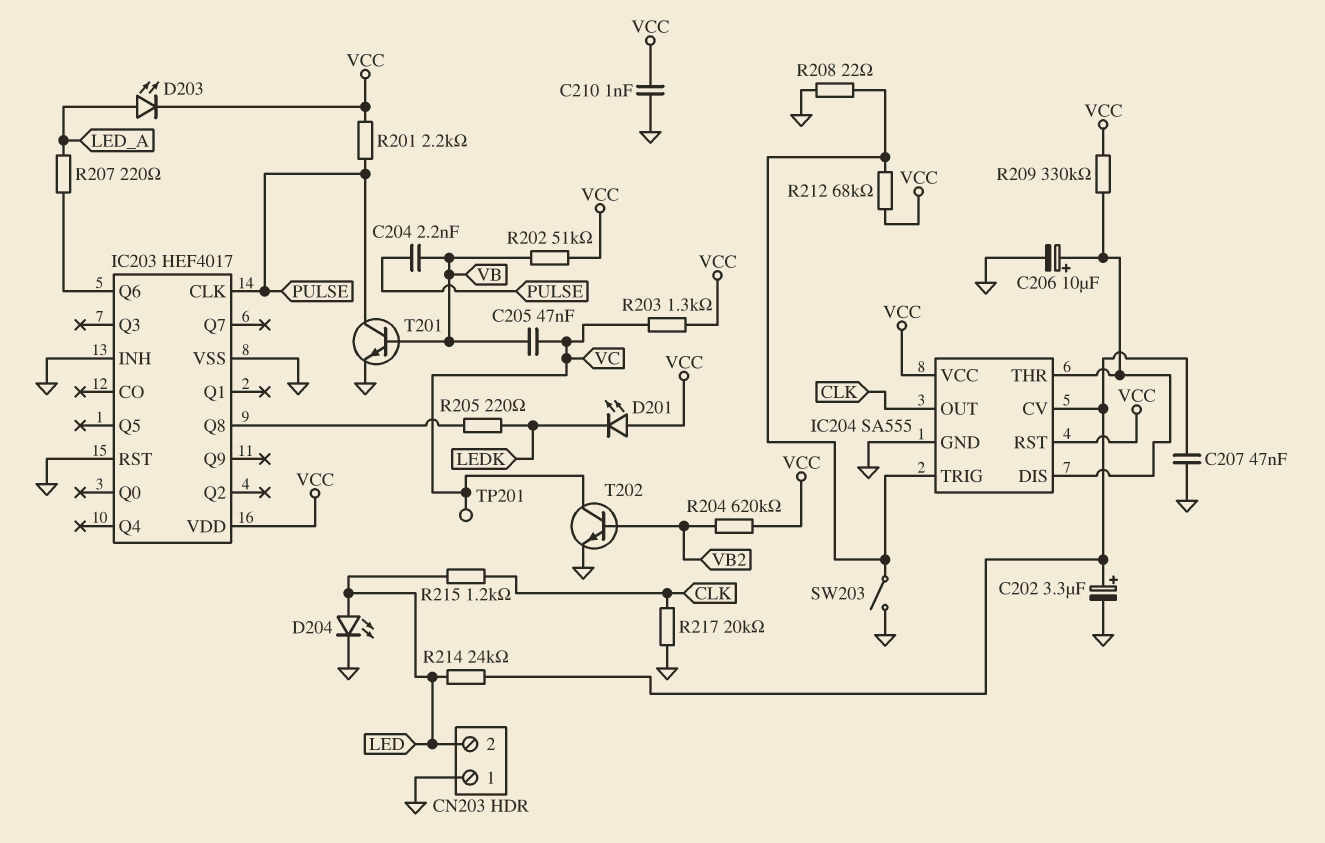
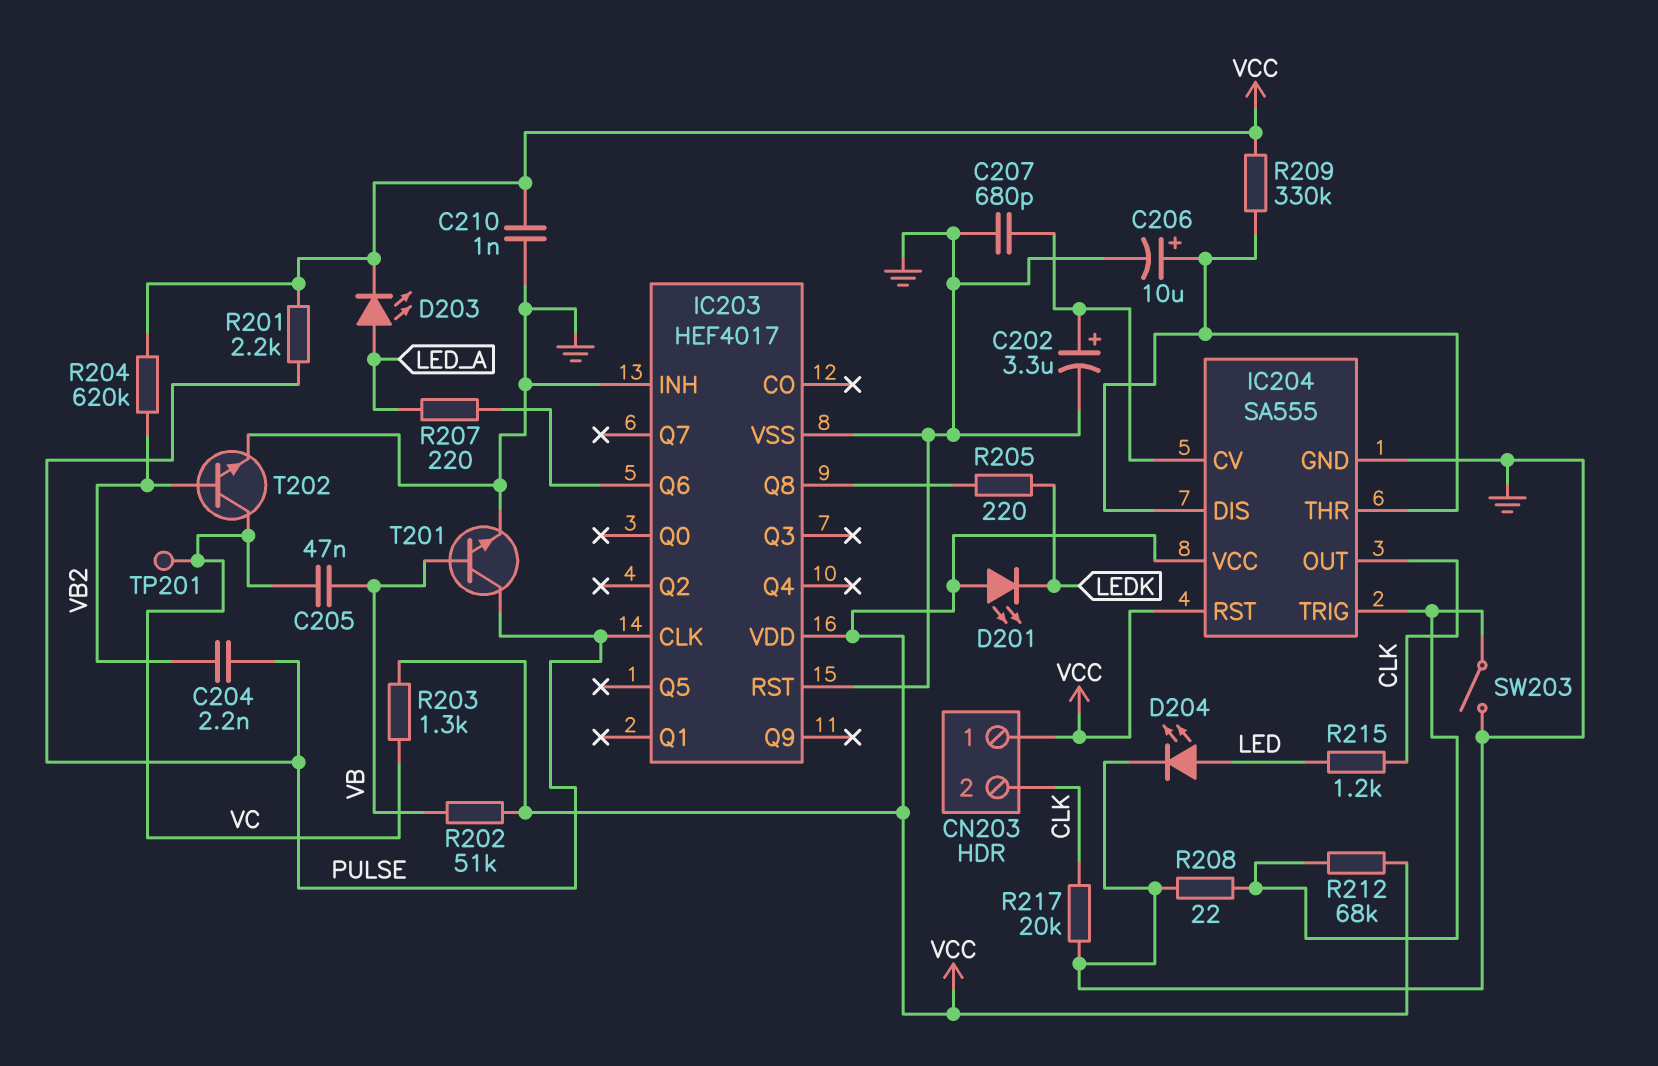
C204: 2.2nF (PULSE, VB) -> 2.2nF (PULSE, VB2)
C207: 47nF (GND, IC204/CV) -> 680pF (GND, IC204/CV)
CN203 pin 1: GND -> VCC
CN203 pin 2: LED -> CLK
R214: 24k (IC204/CV, LED) -> none

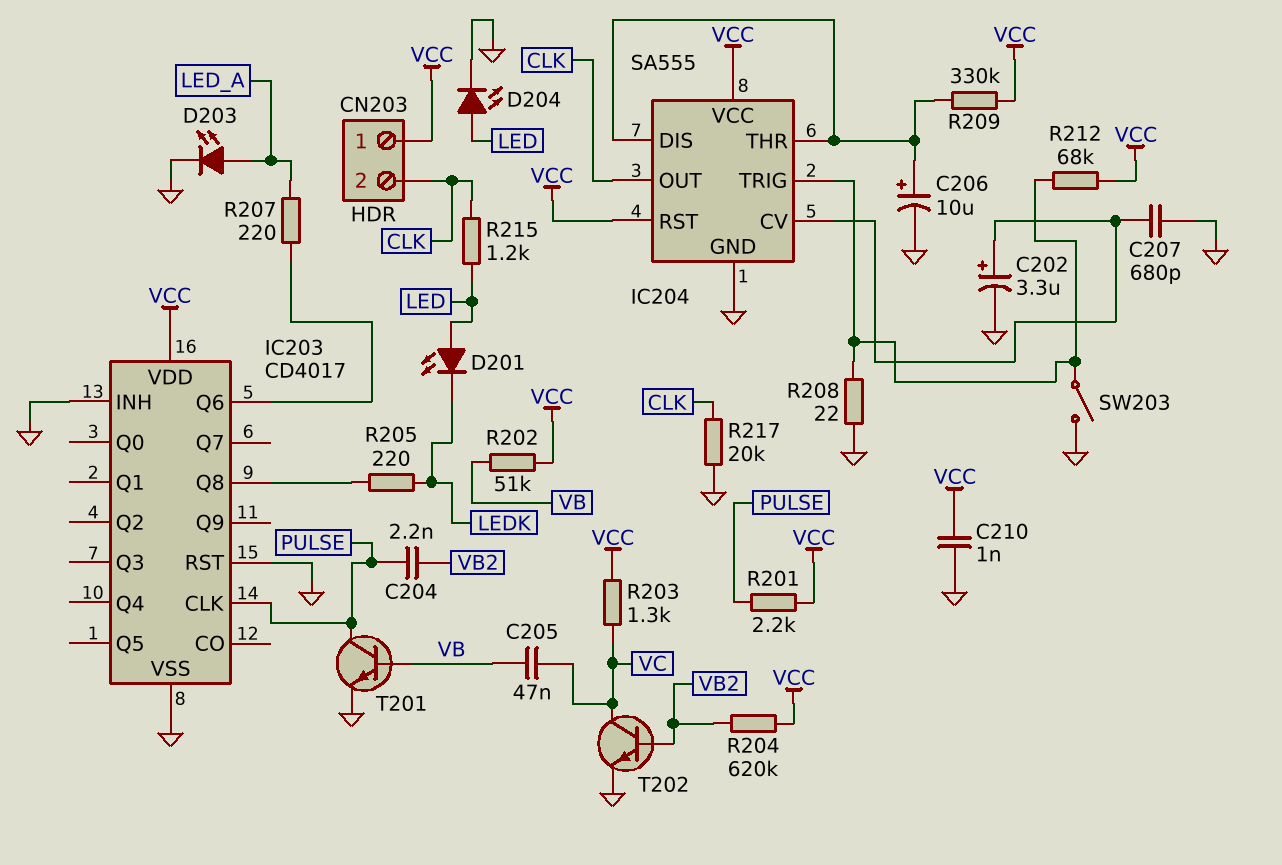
D201: LED (A VCC, K LEDK) -> LED (A LED, K LEDK)
D203: LED (A LED_A, K VCC) -> LED (A LED_A, K GND)
IC203: HEF4017 -> CD4017
TP201: test point (VC) -> none

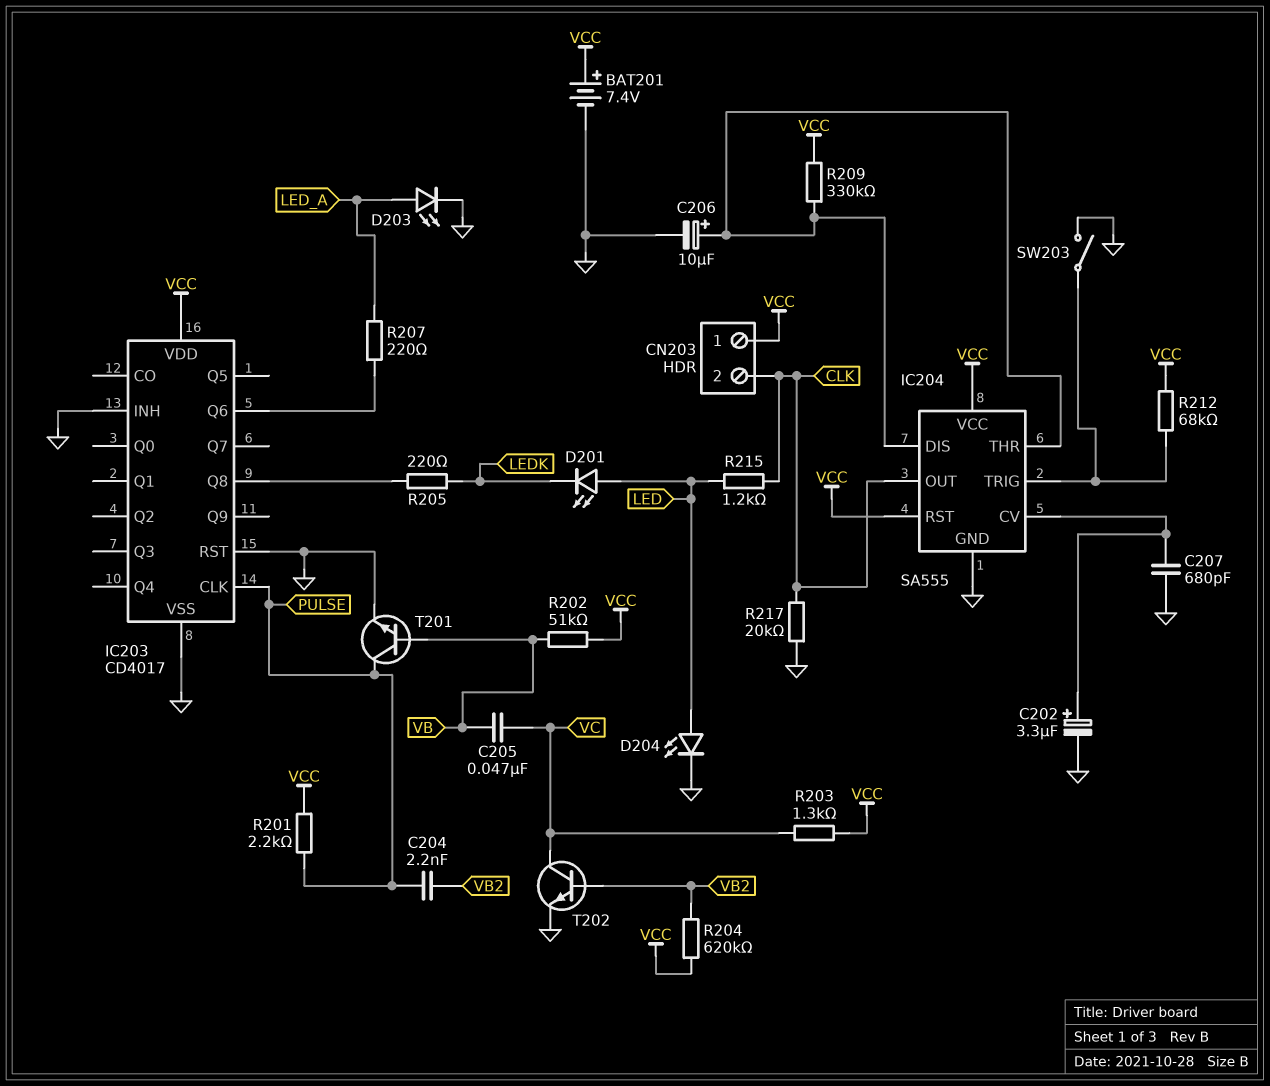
BAT201: none -> 7.4V (plus VCC, minus GND)
C210: 1nF (GND, VCC) -> none
R208: 22 (GND, IC204/TRIG) -> none

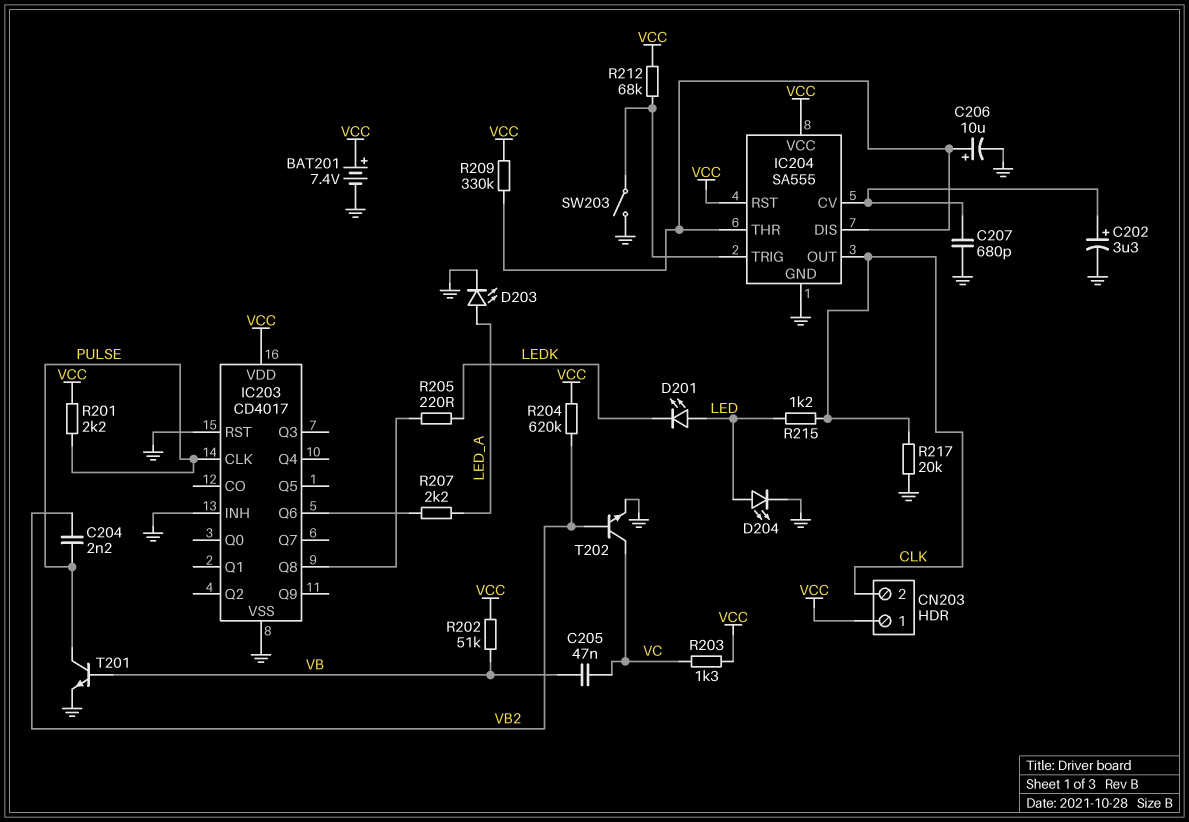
R207: 220 (IC203/Q6, LED_A) -> 2.2k (IC203/Q6, LED_A)

